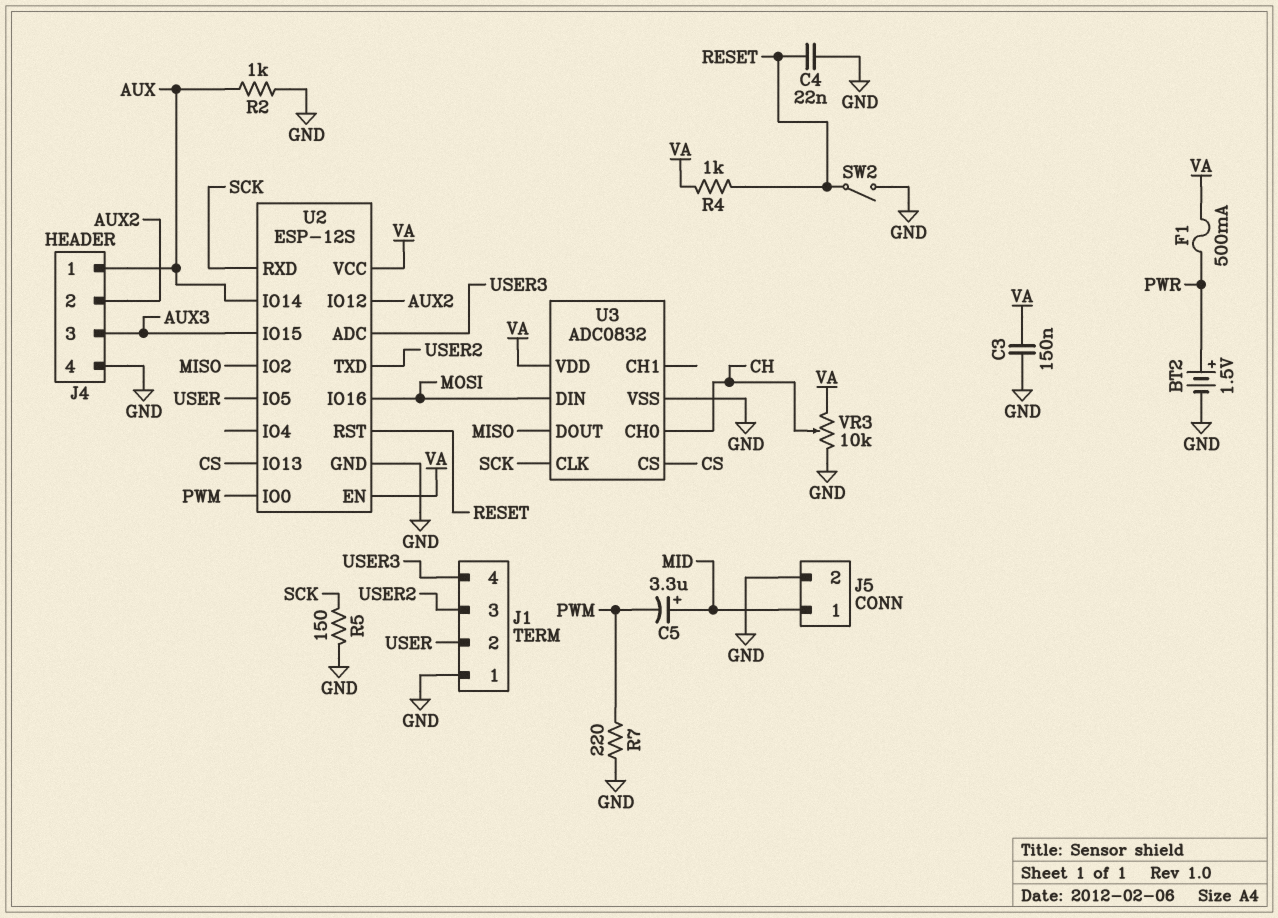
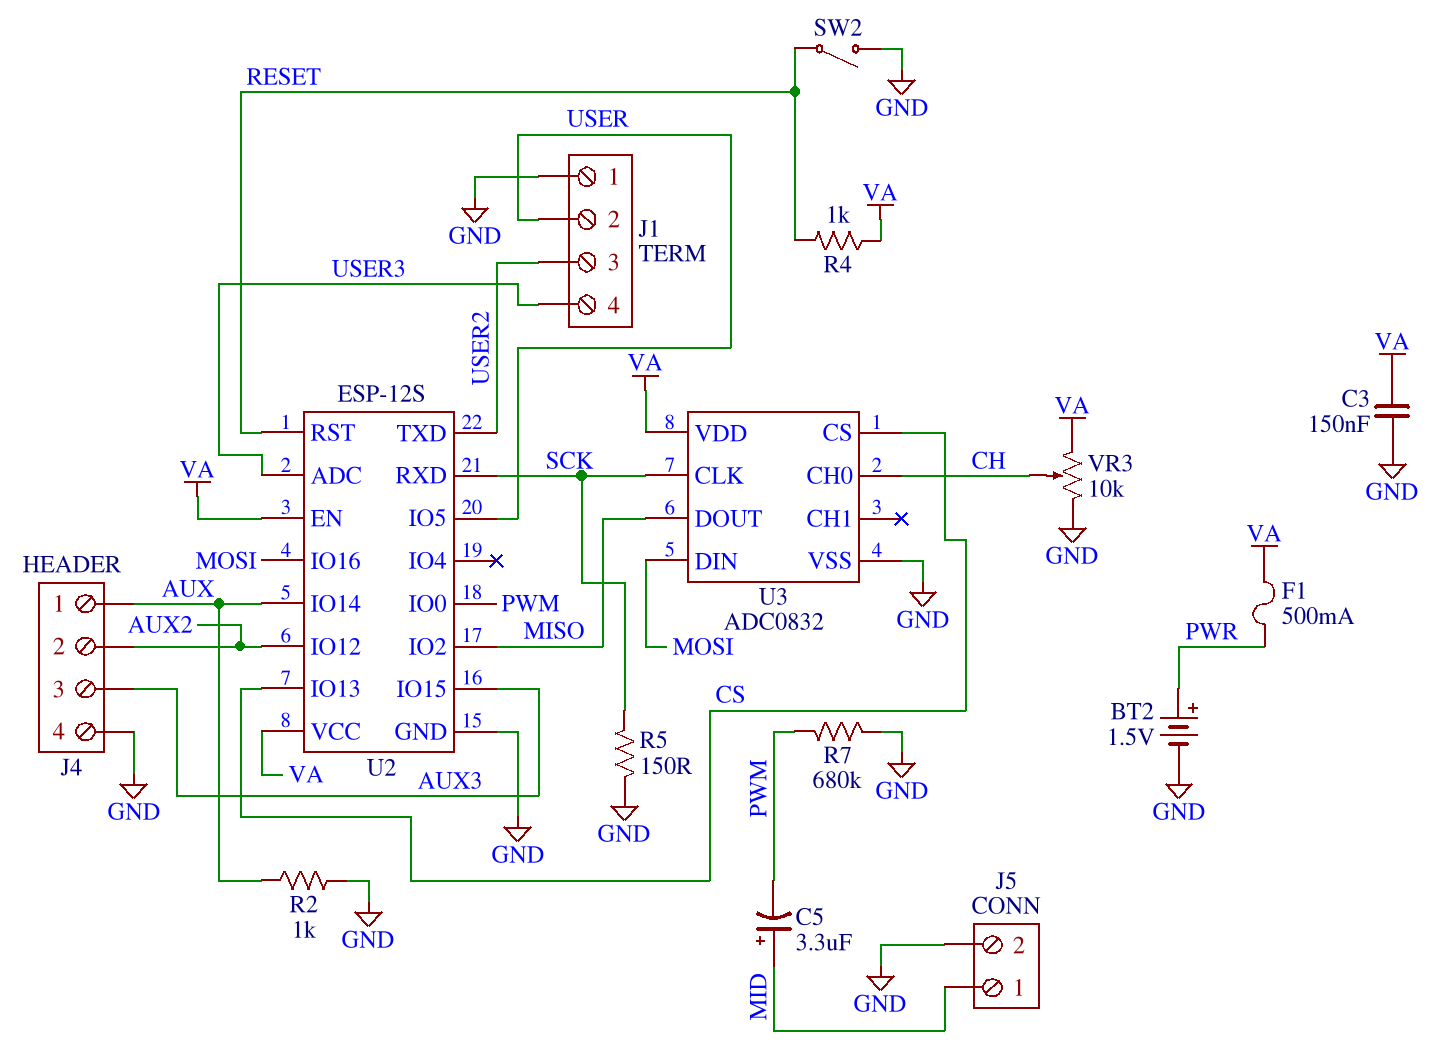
C4: 22nF (GND, RESET) -> none
R7: 220 (GND, PWM) -> 680k (GND, PWM)

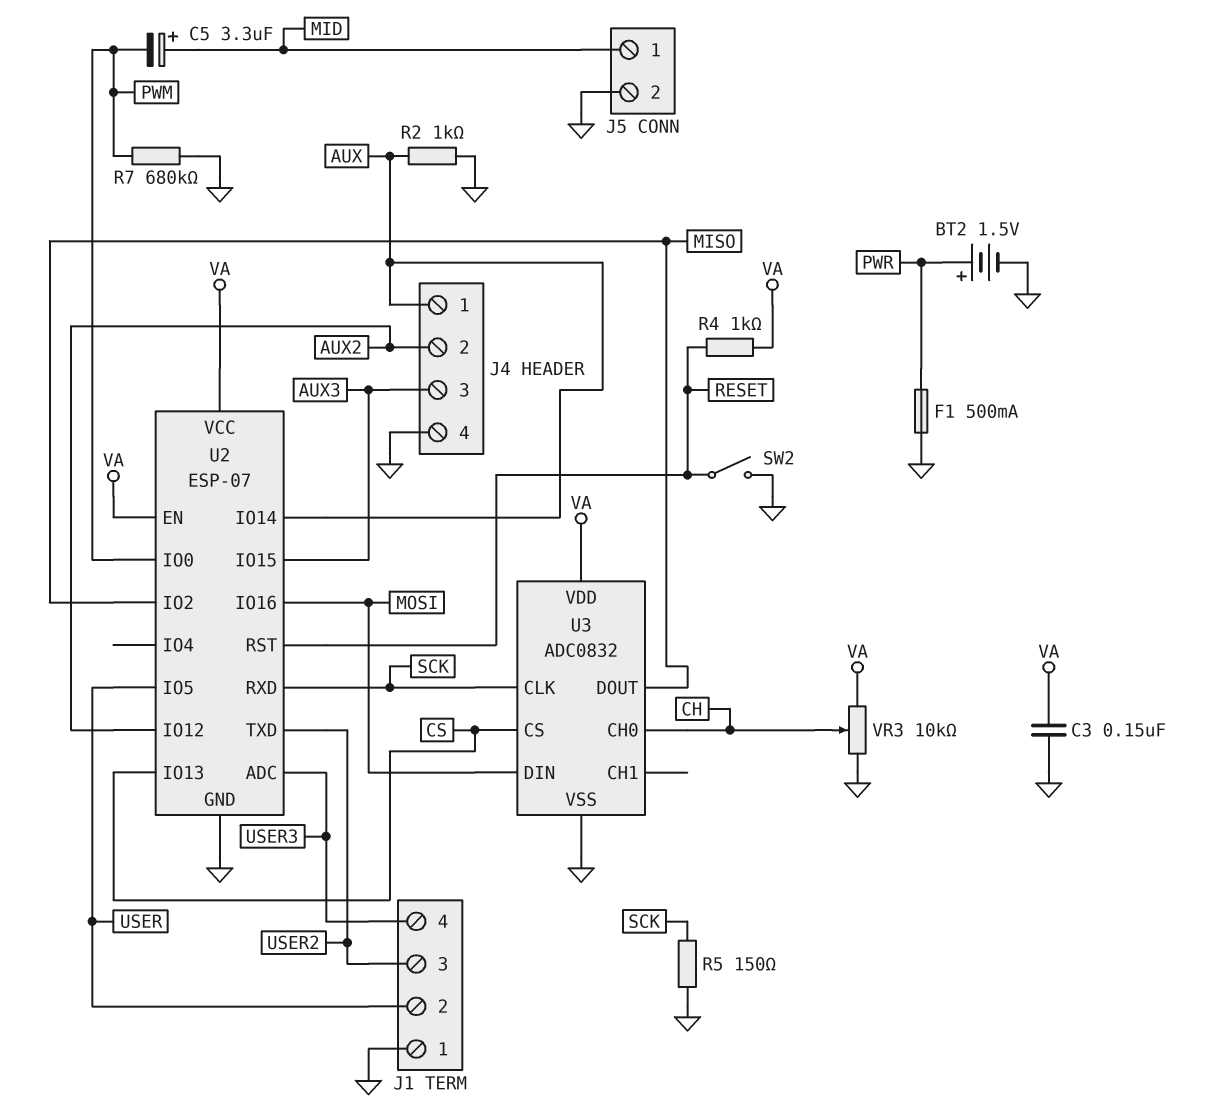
F1: 500mA (PWR, VA) -> 500mA (GND, PWR)
U2: ESP-12S -> ESP-07

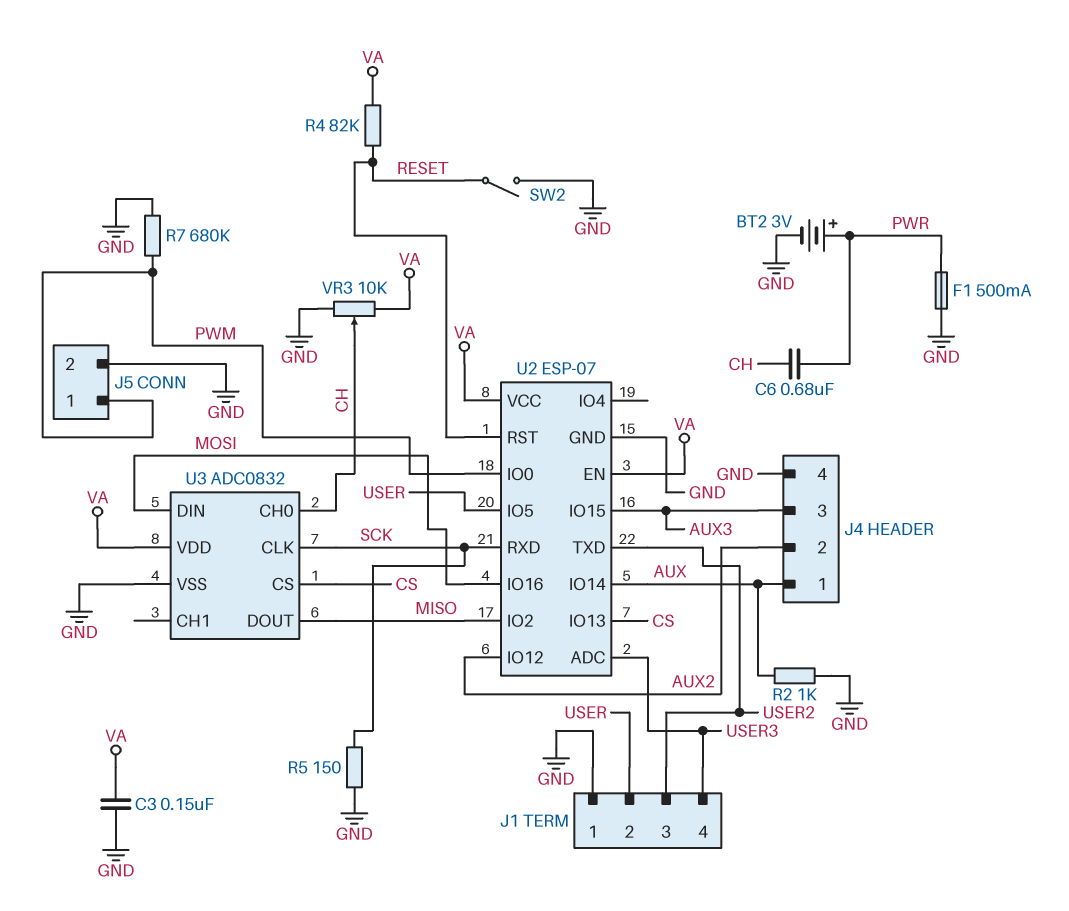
BT2: 1.5V (plus PWR, minus GND) -> 3V (plus PWR, minus GND)
C5: 3.3uF (plus MID, minus PWM) -> none
C6: none -> 680nF (CH, PWR)
J5 pin 1: MID -> PWM
R4: 1k (RESET, VA) -> 82k (RESET, VA)

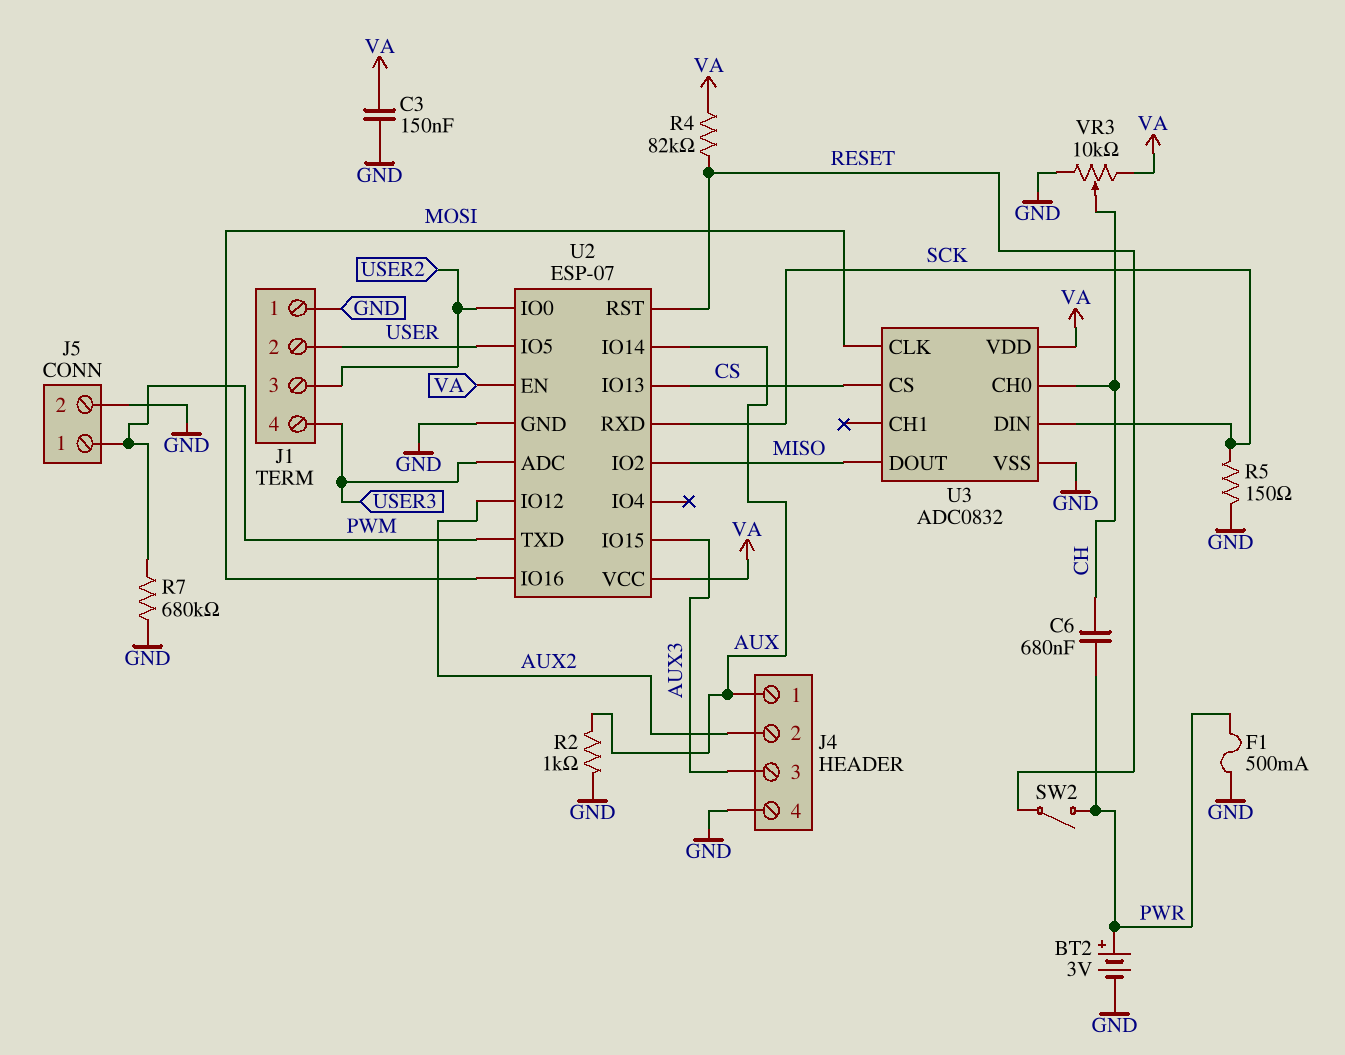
SW2: switch (GND, RESET) -> switch (PWR, RESET)
U2 pin IO0: PWM -> USER2
U2 pin TXD: USER2 -> PWM
U3 pin CLK: SCK -> MOSI
U3 pin DIN: MOSI -> SCK

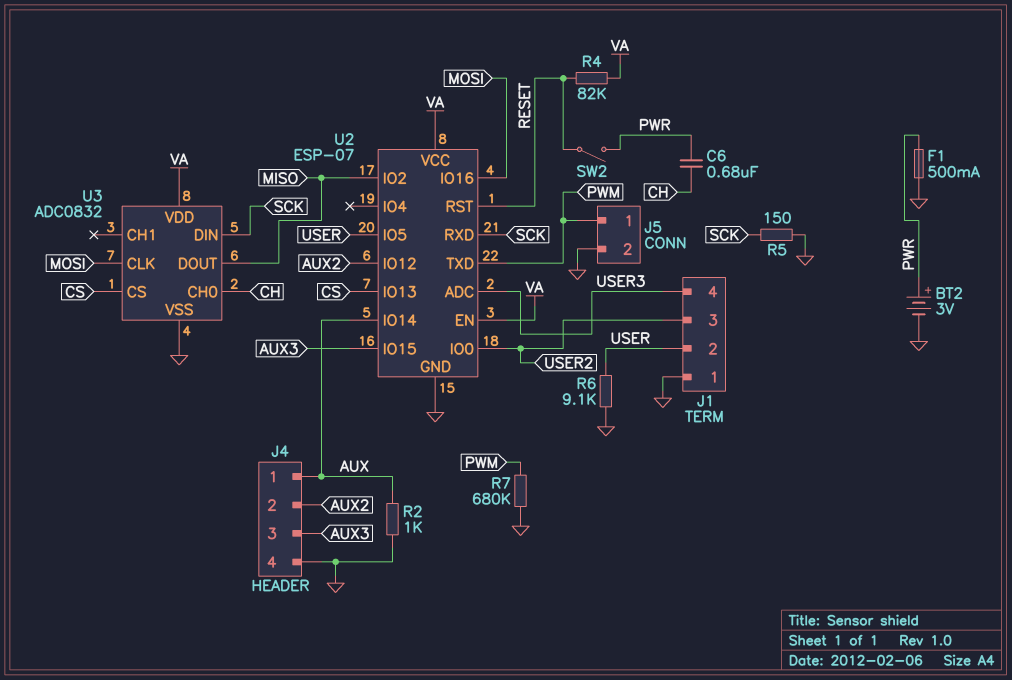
C3: 150nF (GND, VA) -> none
R6: none -> 9.1k (GND, USER)
VR3: 10k (GND, VA, wiper CH) -> none

